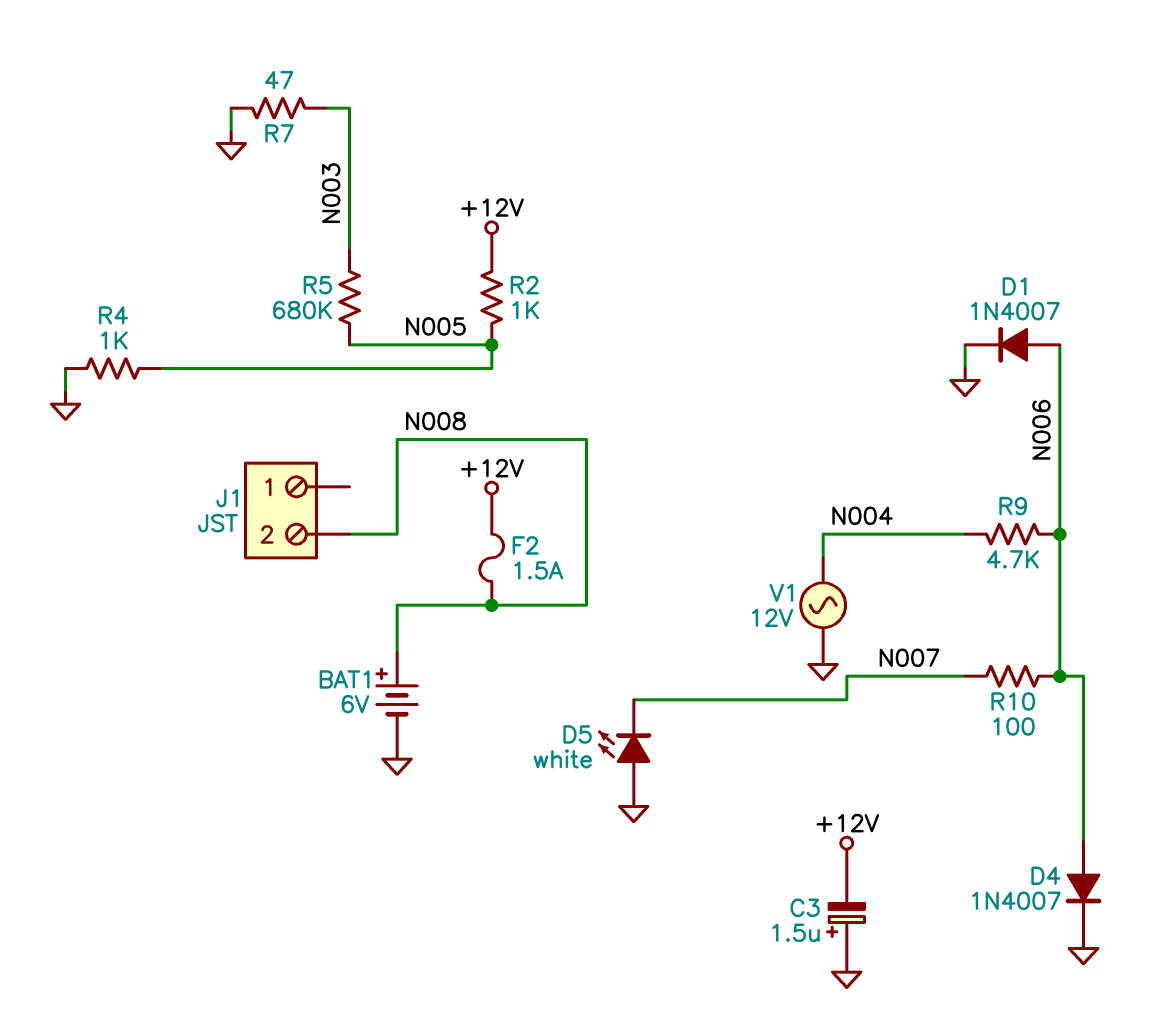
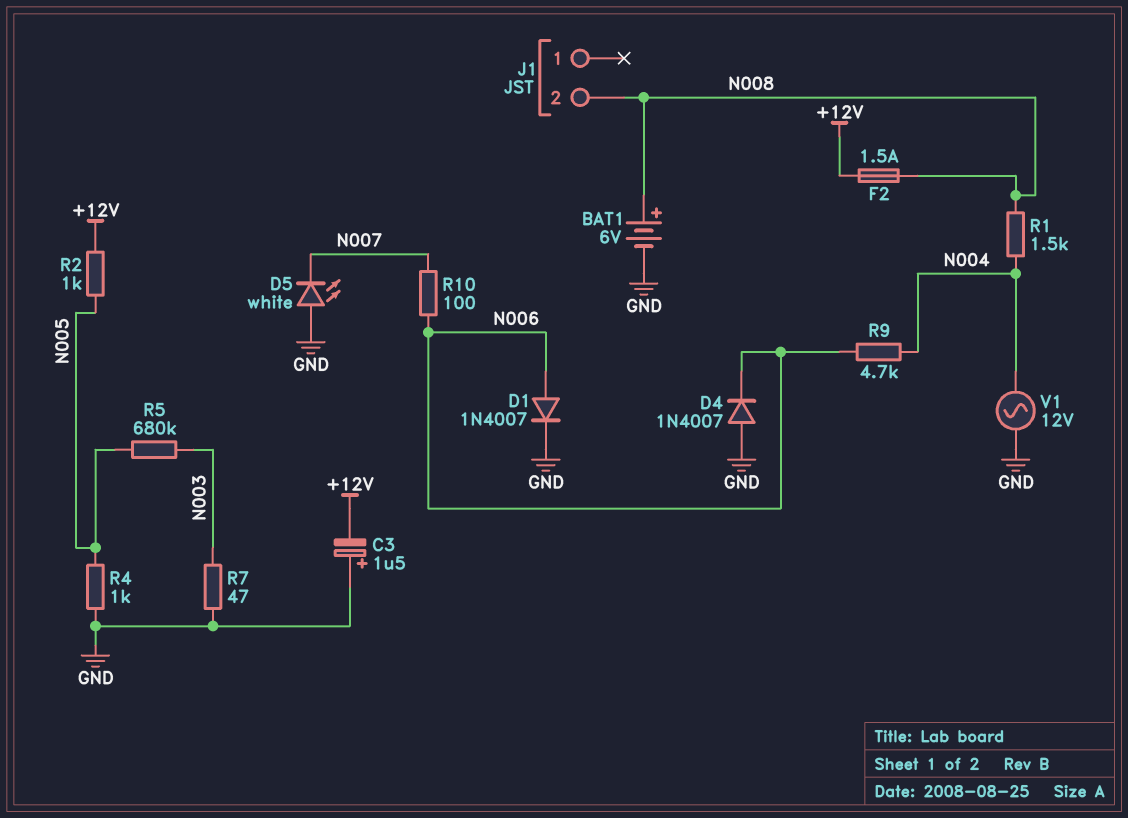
D4: diode 1N4007 (A N006, K GND) -> diode 1N4007 (A GND, K N006)
R1: none -> 1.5k (N004, N008)

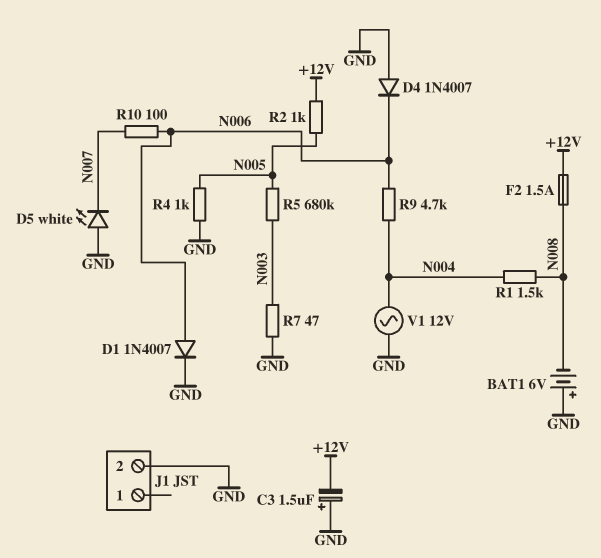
BAT1: 6V (plus N008, minus GND) -> 6V (plus GND, minus N008)
J1 pin 2: N008 -> GND

